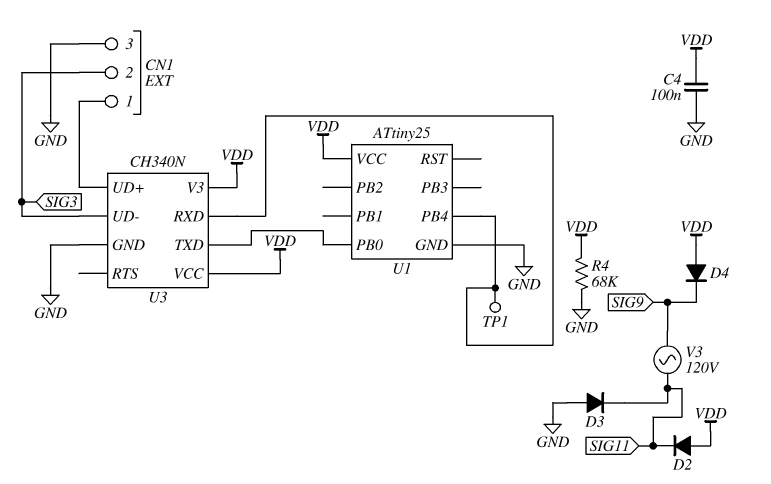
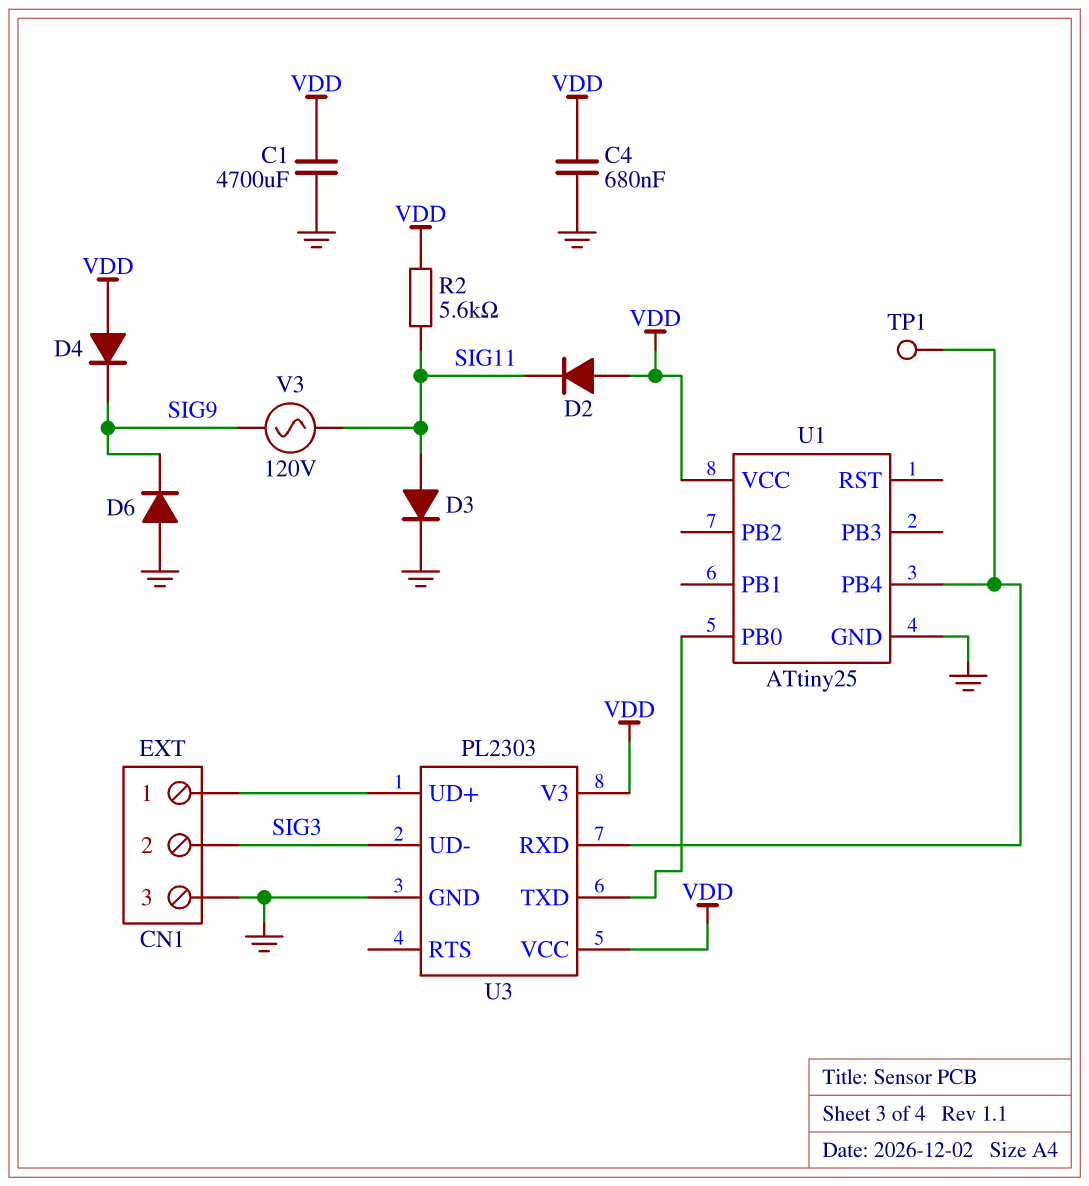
C1: none -> 4700uF (GND, VDD)
C4: 100nF (GND, VDD) -> 680nF (GND, VDD)
D3: diode (A GND, K SIG11) -> diode (A SIG11, K GND)
D6: none -> diode (A GND, K SIG9)
R2: none -> 5.6k (SIG11, VDD)
R4: 68k (GND, VDD) -> none
U3: CH340N -> PL2303

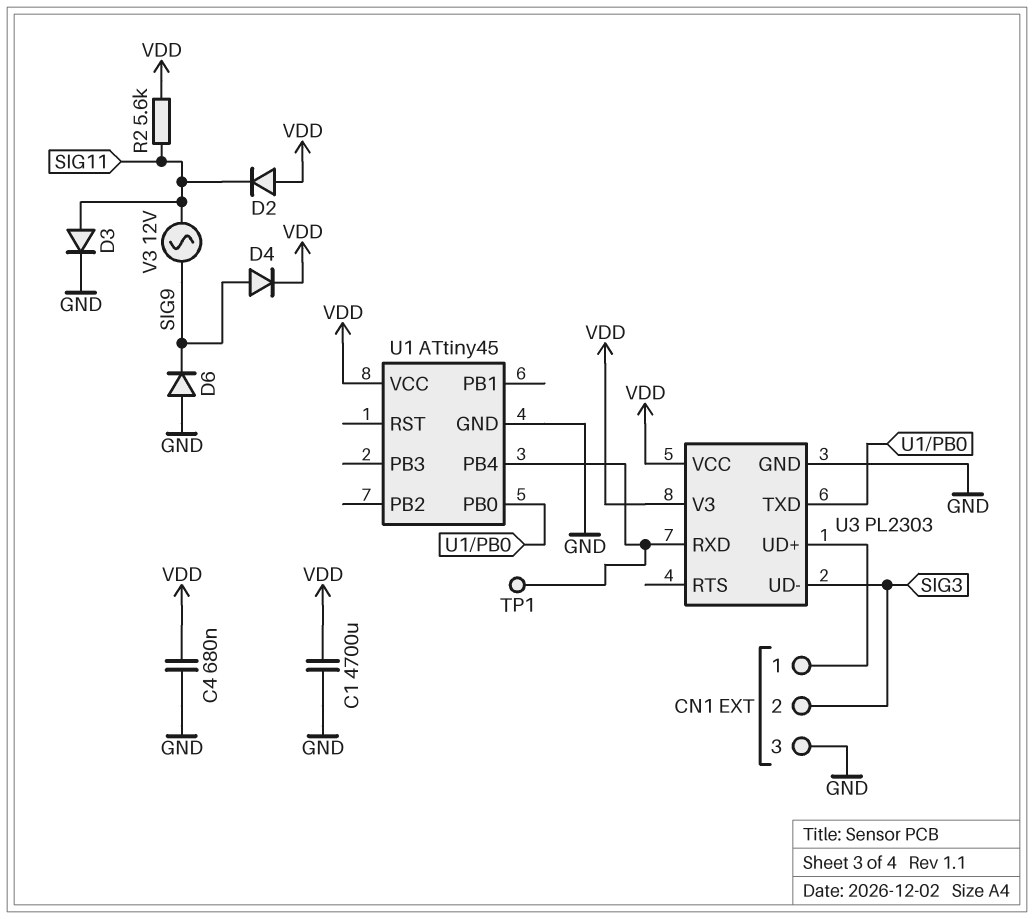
D4: diode (A VDD, K SIG9) -> diode (A SIG9, K VDD)
U1: ATtiny25 -> ATtiny45
V3: AC 120V (SIG9, SIG11) -> AC 12V (SIG9, SIG11)

